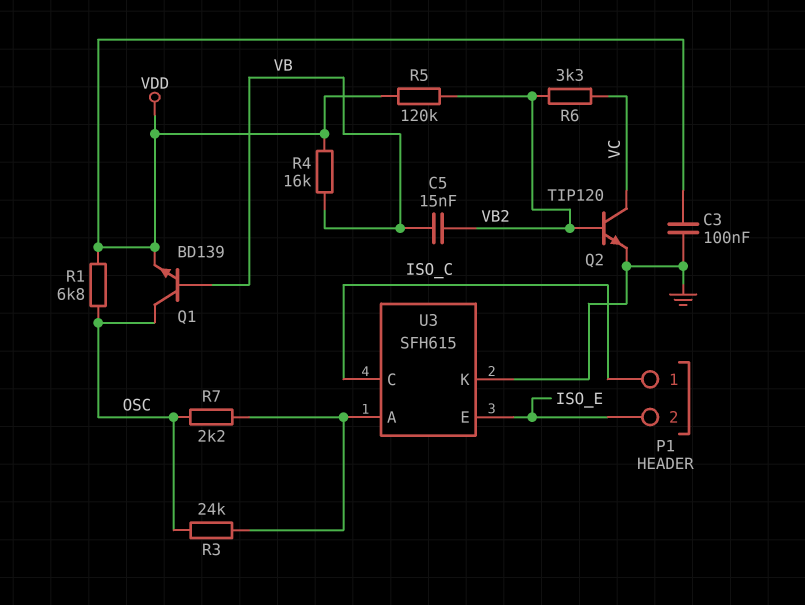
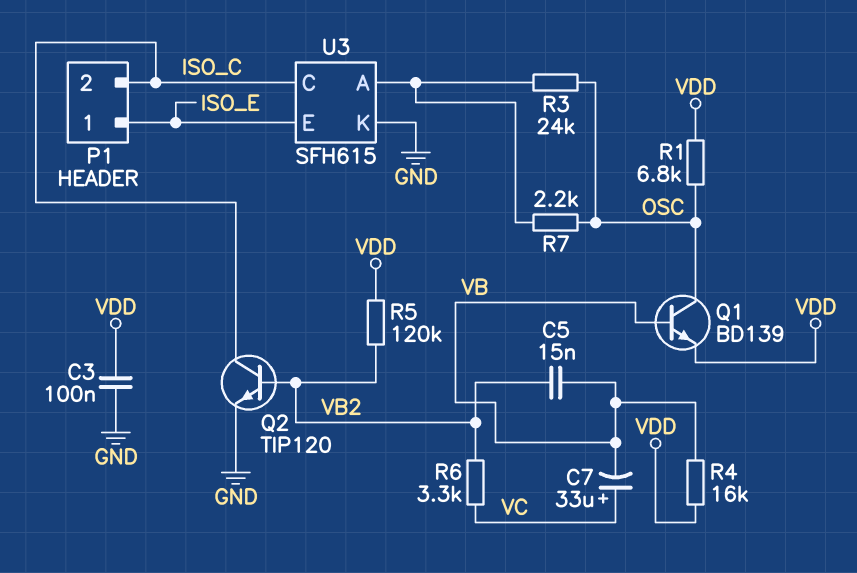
C7: none -> 33uF (plus VC, minus VB)
P1 pin 1: ISO_C -> ISO_E
P1 pin 2: ISO_E -> ISO_C
Q2: NPN TIP120 (B VB2, C VC, E GND) -> NPN TIP120 (B VB2, C ISO_C, E GND)

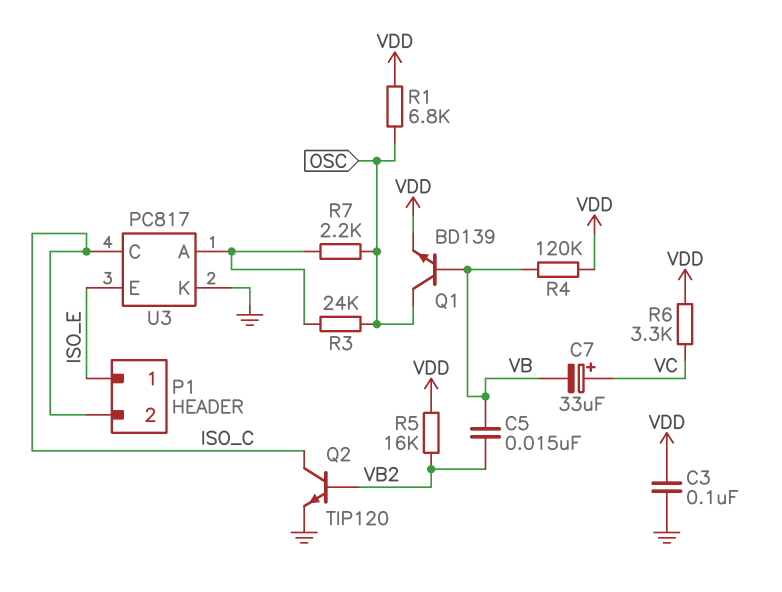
R4: 16k (VB, VDD) -> 120k (VB, VDD)
R5: 120k (VB2, VDD) -> 16k (VB2, VDD)
R6: 3.3k (VB2, VC) -> 3.3k (VC, VDD)
U3: SFH615 -> PC817

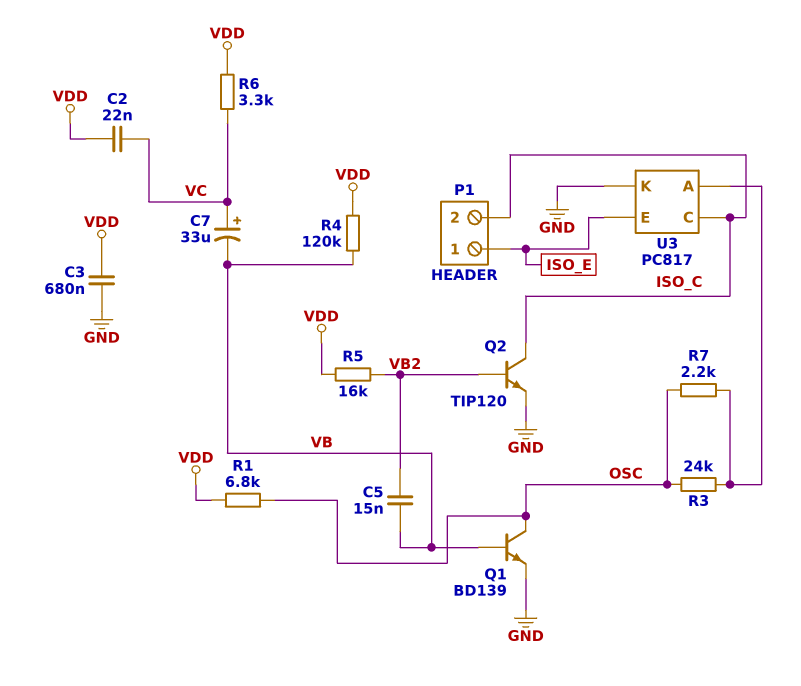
C2: none -> 22nF (VC, VDD)
C3: 100nF (GND, VDD) -> 680nF (GND, VDD)
Q1: NPN BD139 (B VB, C OSC, E VDD) -> NPN BD139 (B VB, C OSC, E GND)

